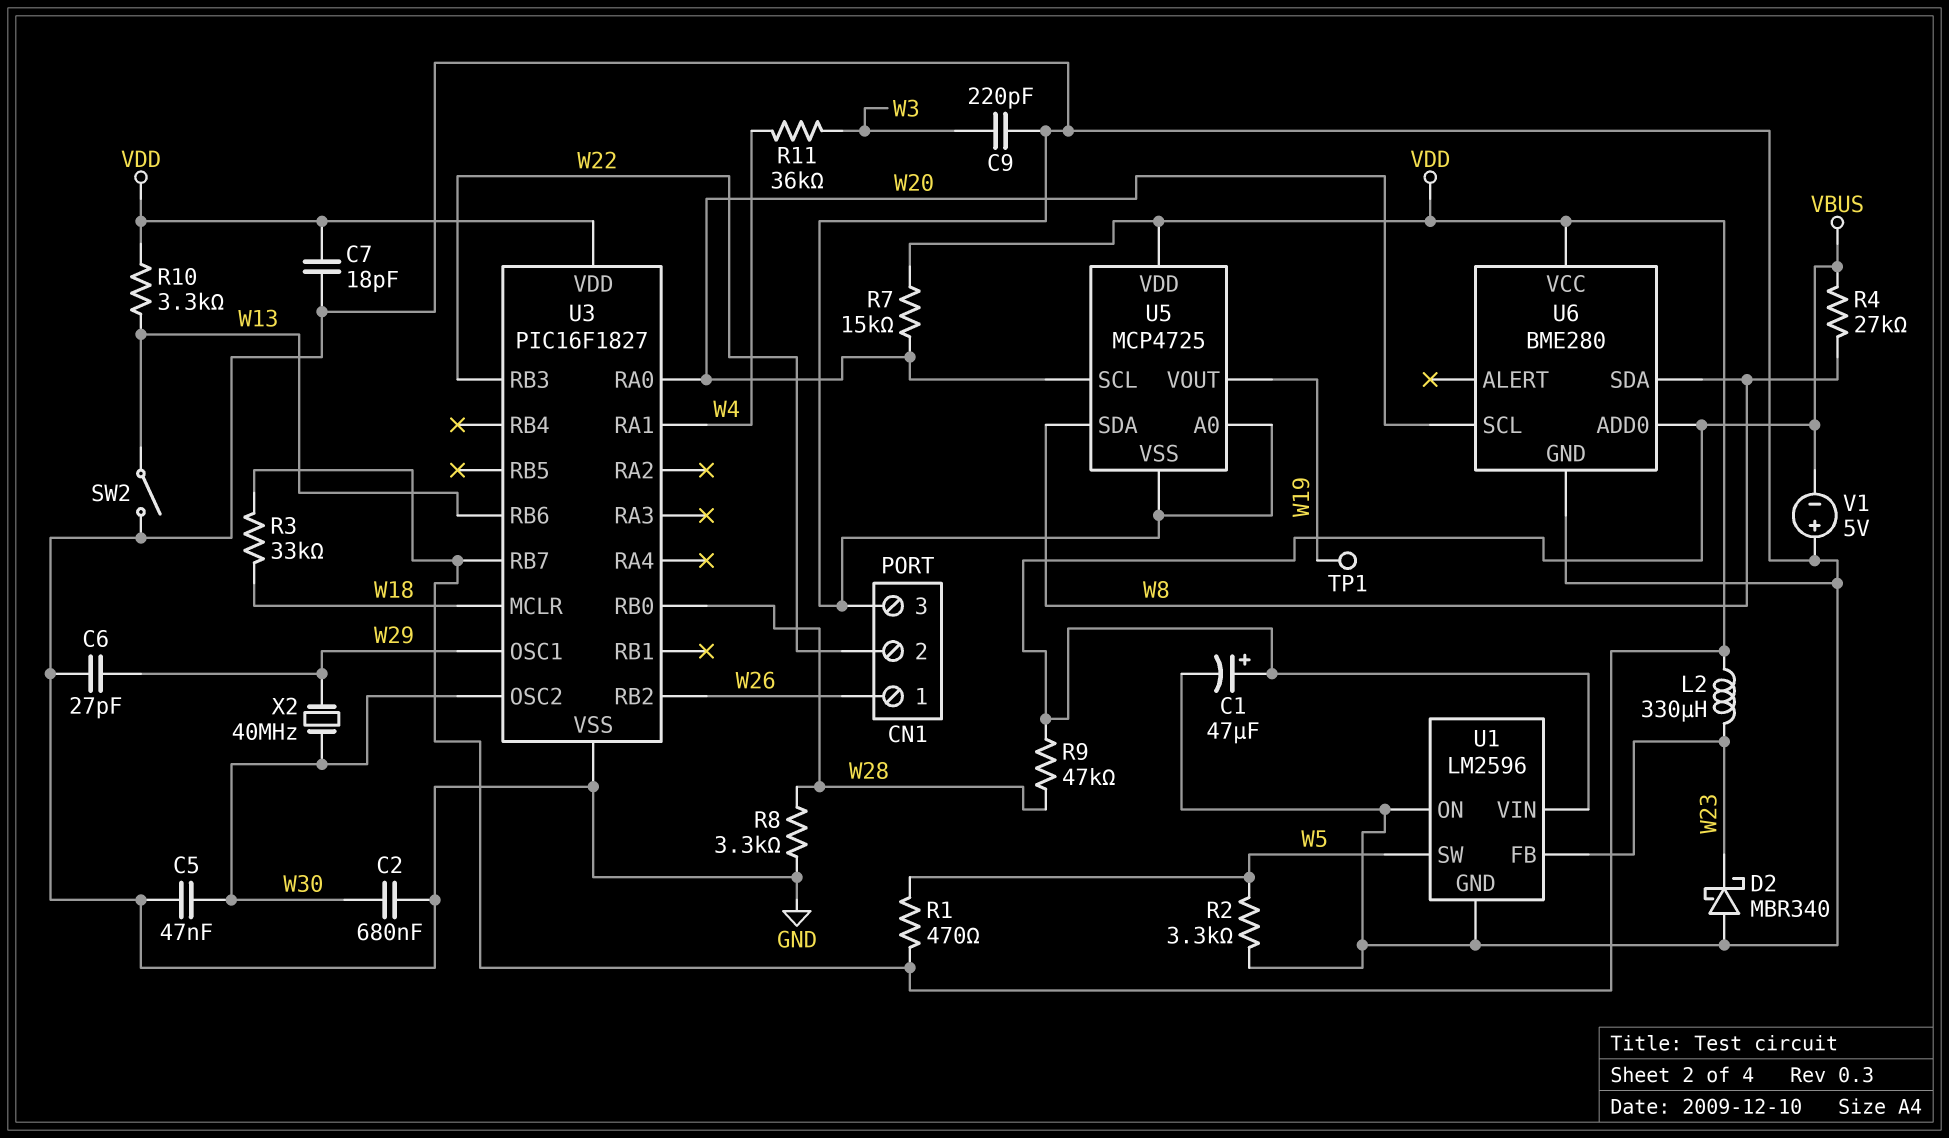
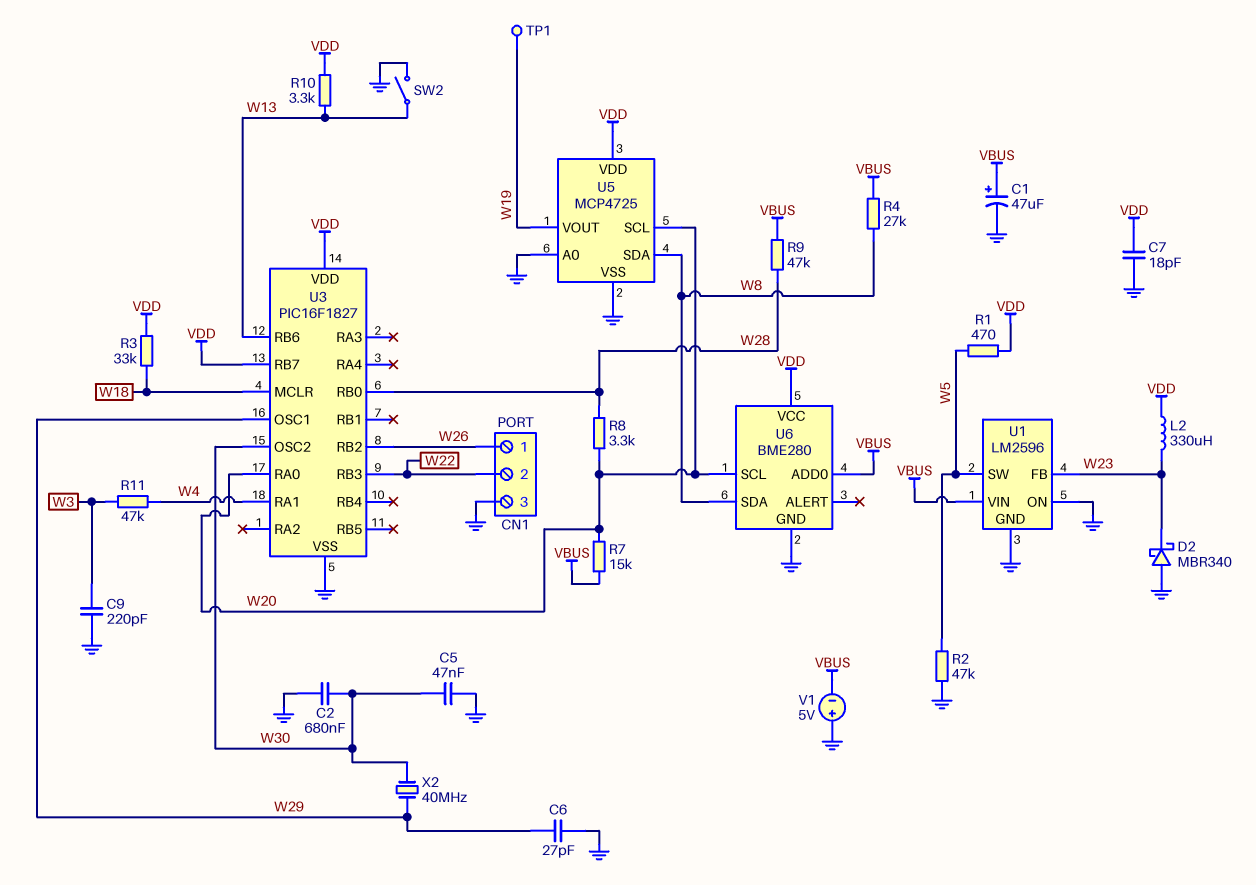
R2: 3.3k (GND, W5) -> 47k (GND, W5)
R7: 15k (VDD, W20) -> 15k (VBUS, W20)
R8: 3.3k (GND, W28) -> 3.3k (W20, W28)
R11: 36k (W3, W4) -> 47k (W3, W4)

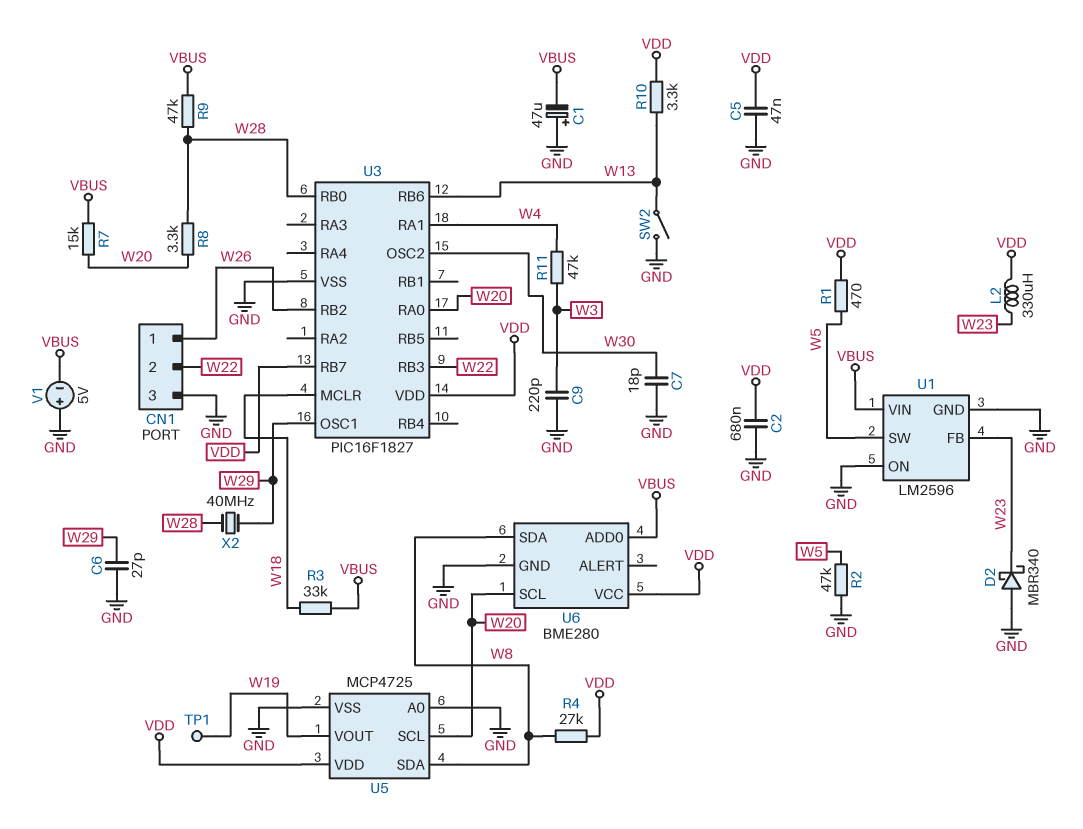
C1: 47uF (plus VBUS, minus GND) -> 47uF (plus GND, minus VBUS)
C2: 680nF (GND, W30) -> 680nF (GND, VDD)
C5: 47nF (GND, W30) -> 47nF (GND, VDD)
C7: 18pF (GND, VDD) -> 18pF (GND, W30)
R3: 33k (VDD, W18) -> 33k (VBUS, W18)
R4: 27k (VBUS, W8) -> 27k (VDD, W8)
X2: 40MHz (W29, W30) -> 40MHz (W28, W29)

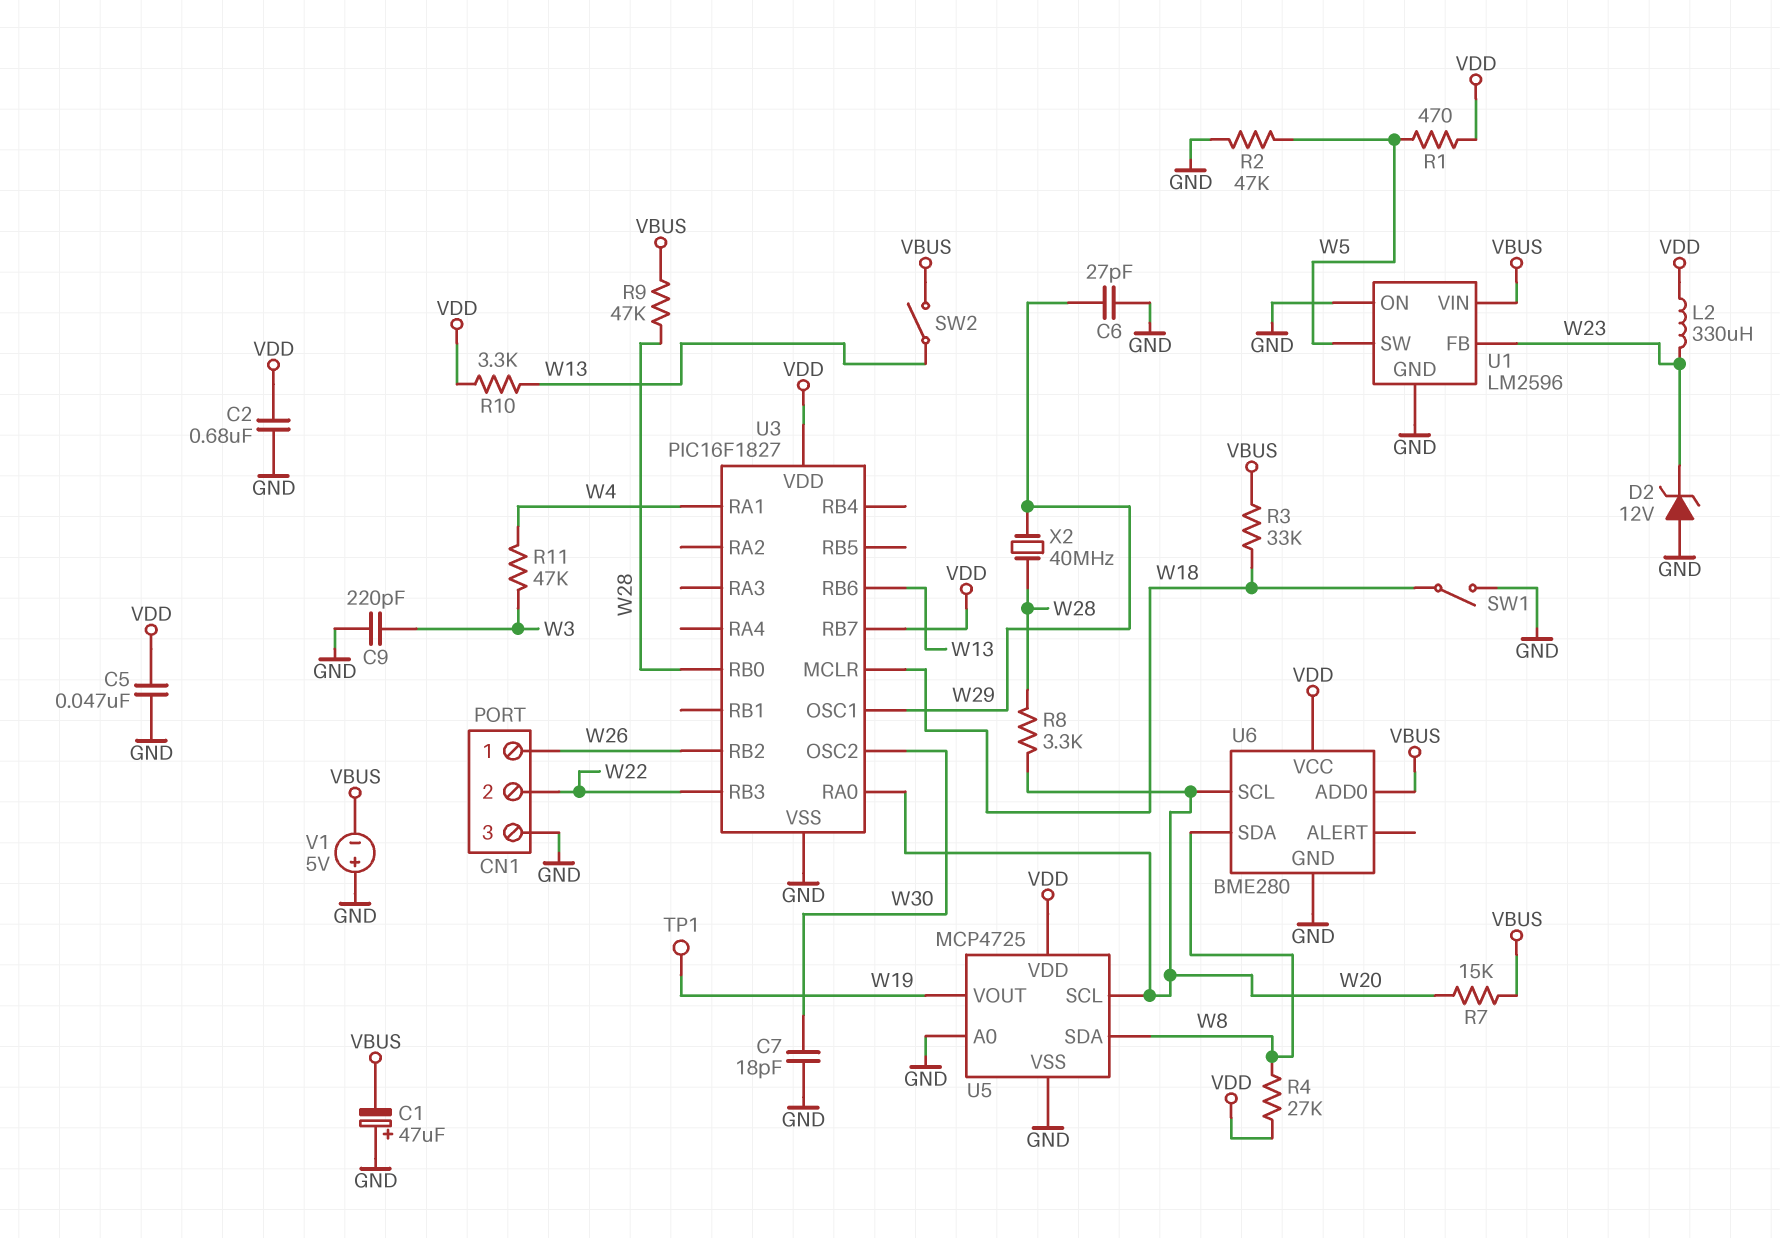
D2: schottky MBR340 (A GND, K W23) -> zener 12V (A GND, K W23)
SW1: none -> switch (GND, W18)
SW2: switch (GND, W13) -> switch (VBUS, W13)

